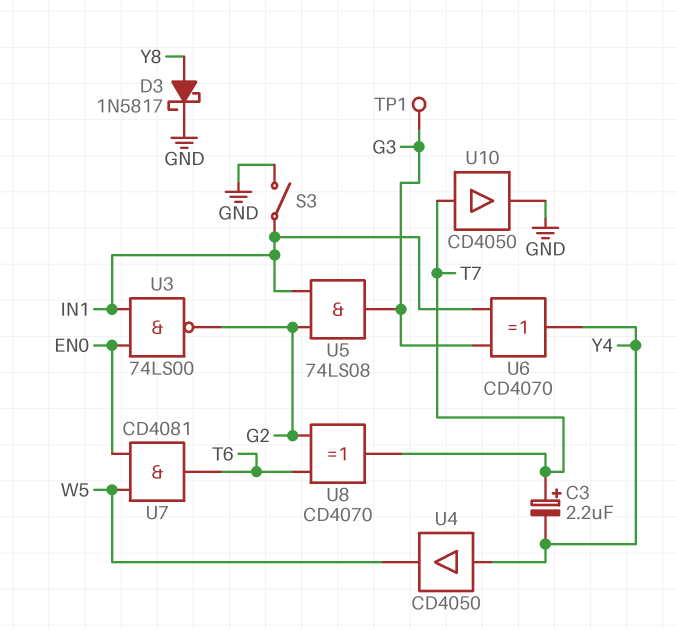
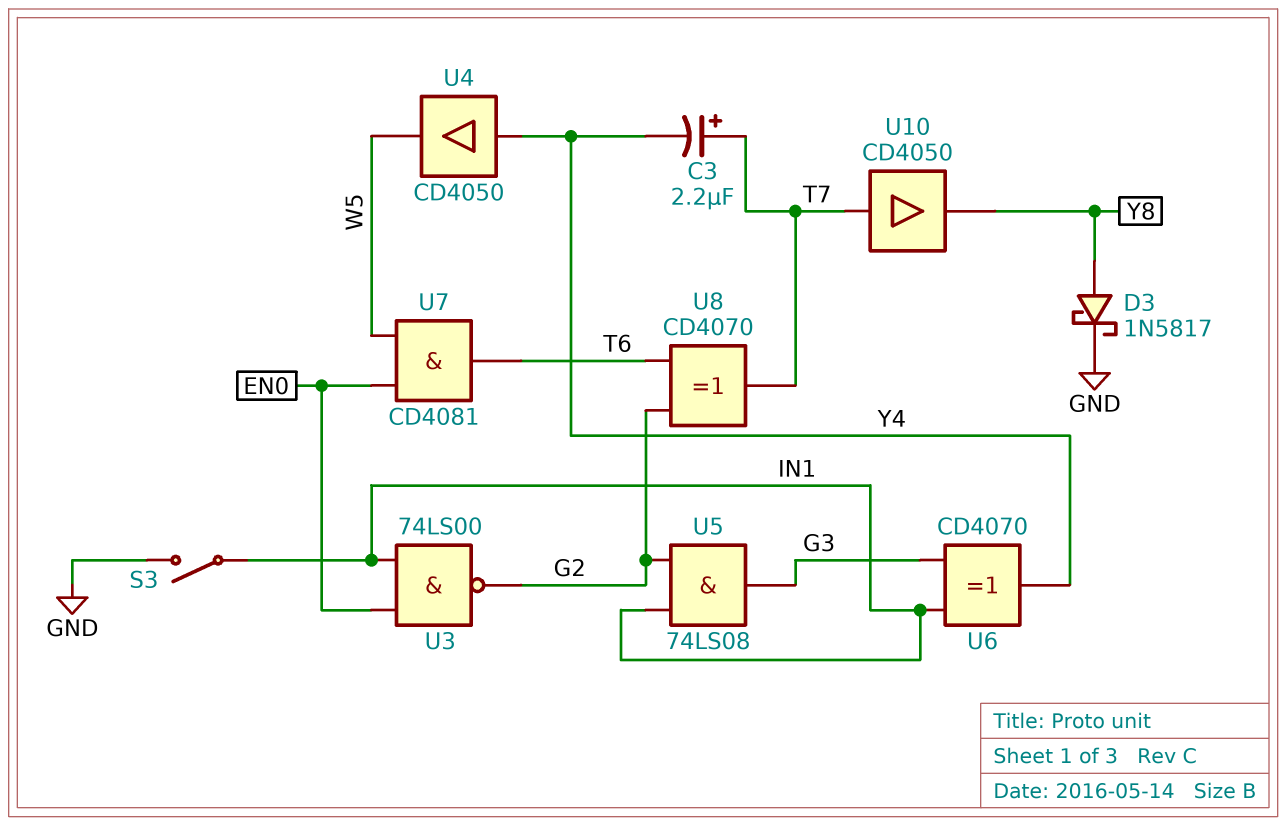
TP1: test point (G3) -> none
U10: buffer CD4050 (in T7, out GND) -> buffer CD4050 (in T7, out Y8)

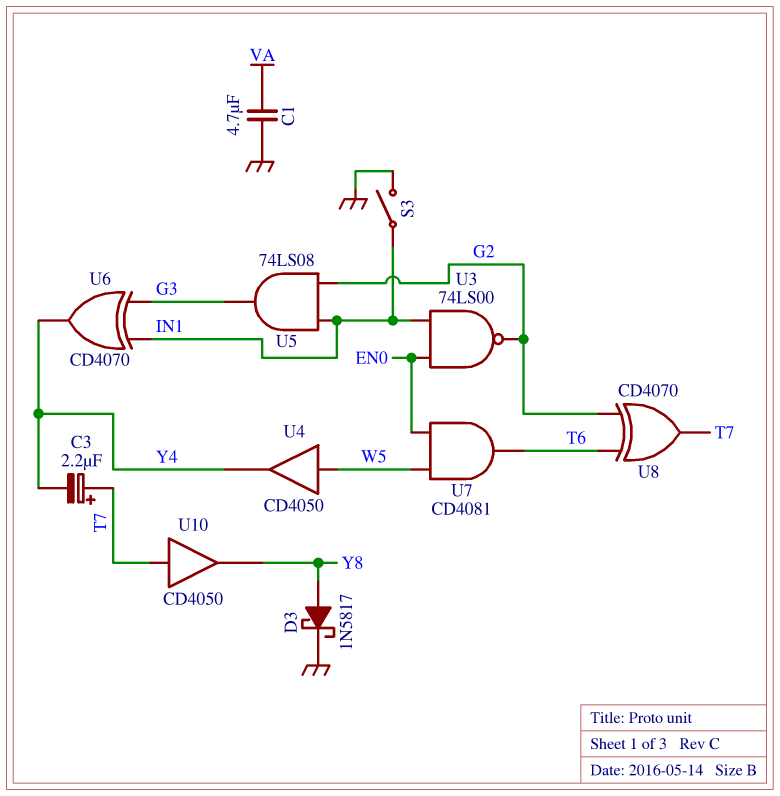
C1: none -> 4.7uF (GND, VA)
U4: buffer CD4050 (in Y4, out W5) -> buffer CD4050 (in W5, out Y4)

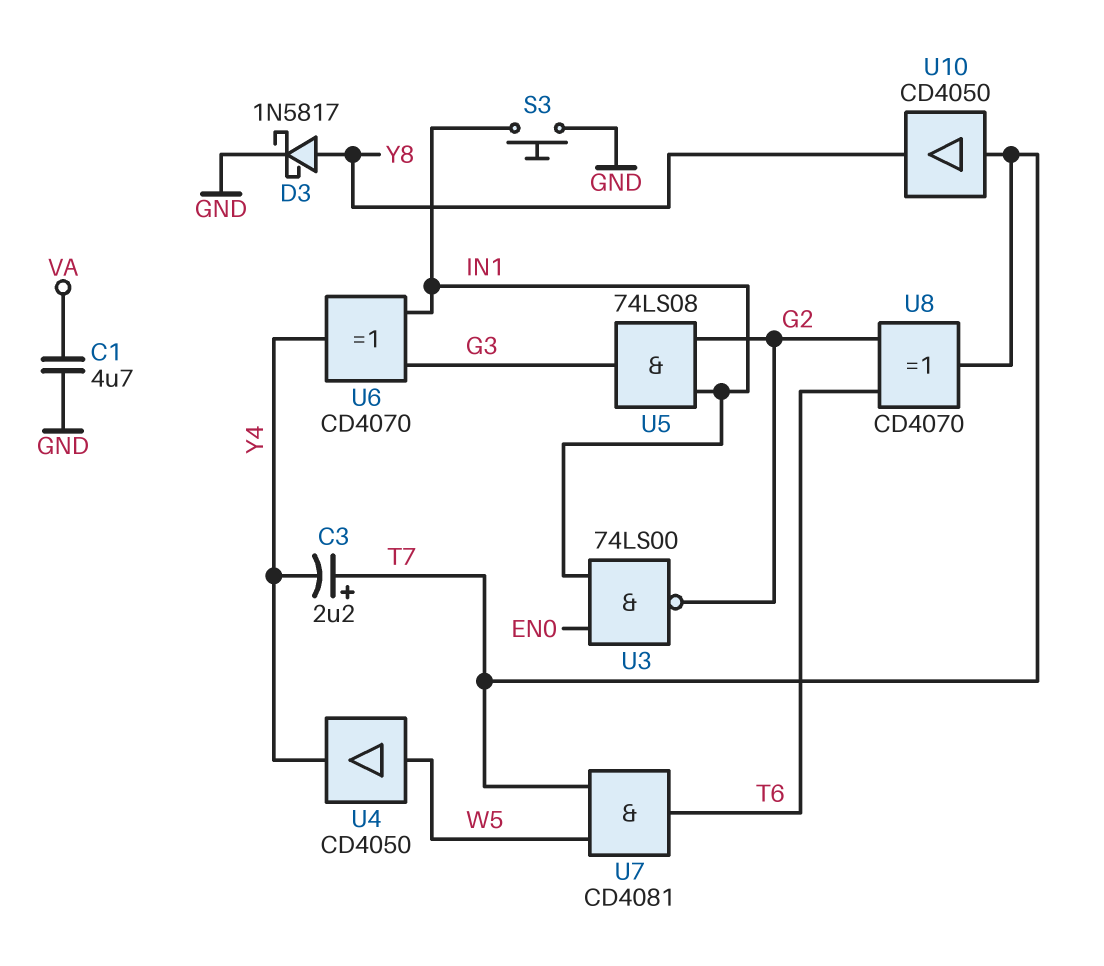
S3: switch (GND, IN1) -> button (GND, IN1)
U7: AND CD4081 (in EN0, in W5, out T6) -> AND CD4081 (in T7, in W5, out T6)

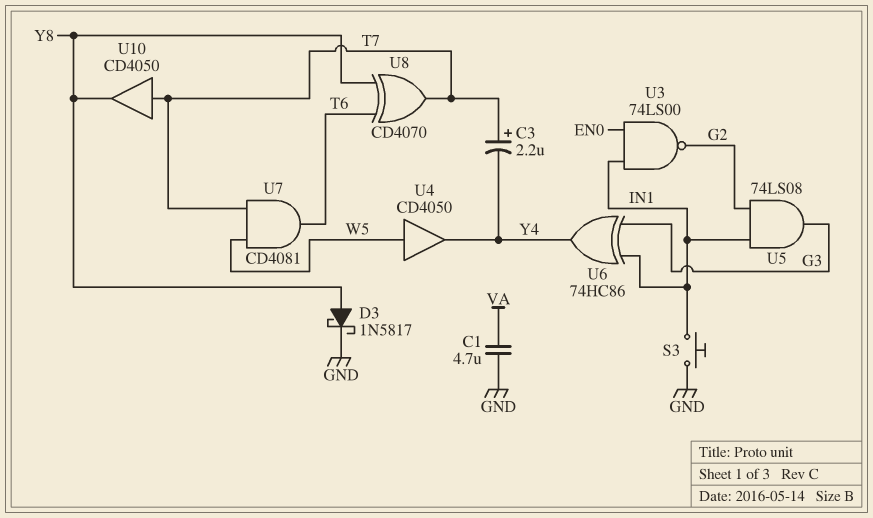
U6: XOR CD4070 (in G3, in IN1, out Y4) -> XOR 74HC86 (in G3, in IN1, out Y4)
U8: XOR CD4070 (in G2, in T6, out T7) -> XOR CD4070 (in T6, in Y8, out T7)

